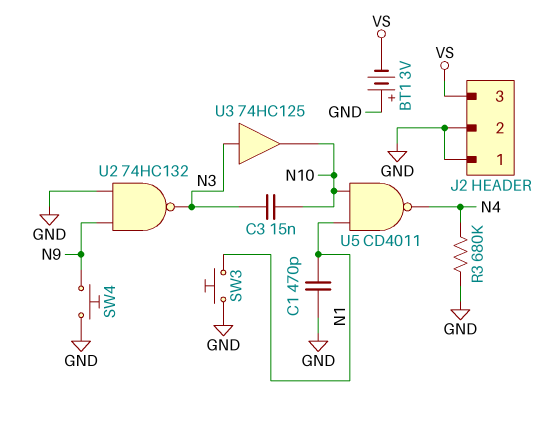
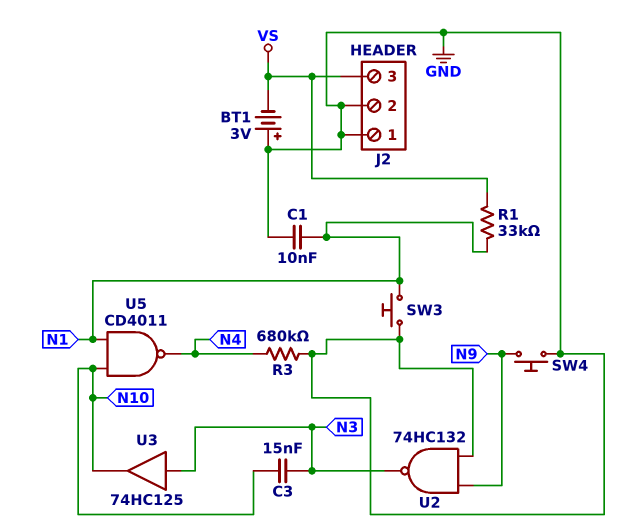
C1: 470pF (GND, N1) -> 10nF (GND, N1)
R1: none -> 33k (N1, VS)

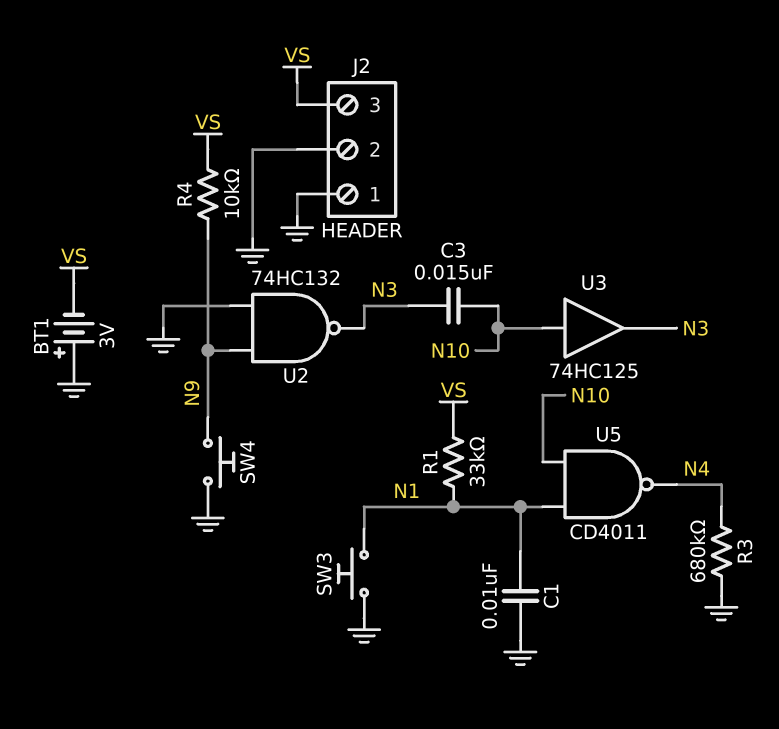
R4: none -> 10k (N9, VS)
U3: buffer 74HC125 (in N3, out N10) -> buffer 74HC125 (in N10, out N3)

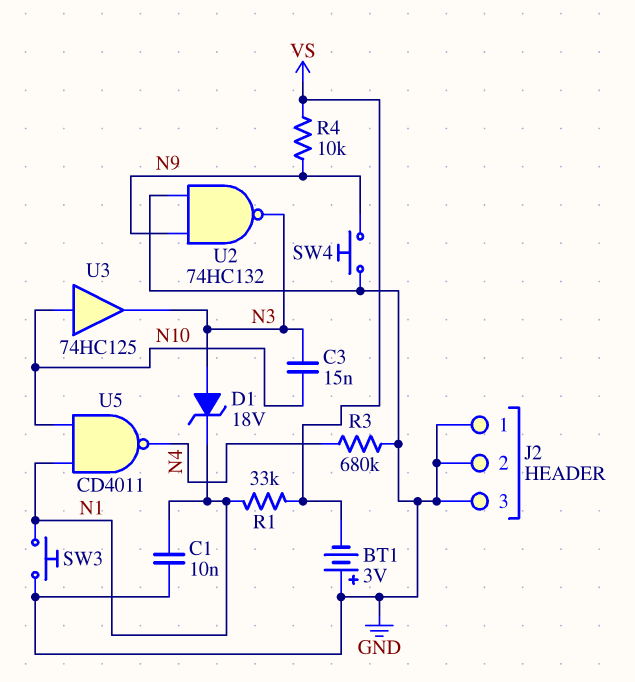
D1: none -> zener 18V (A N3, K N1)
J2 pin 3: VS -> GND

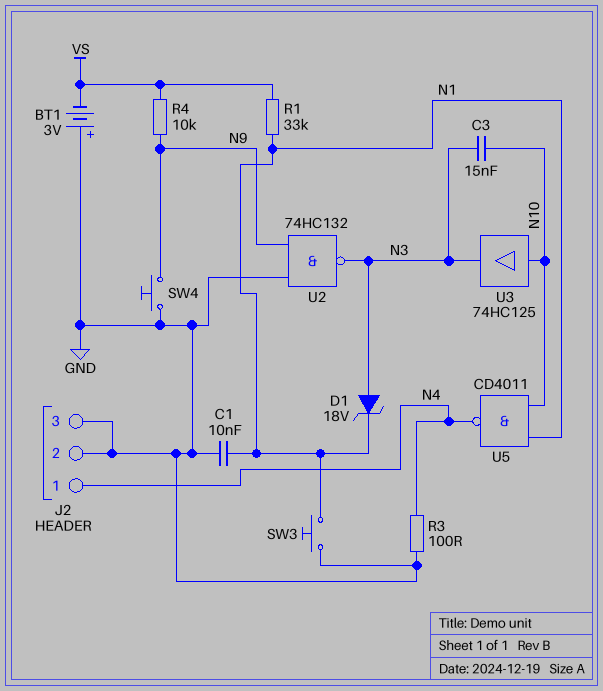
J2 pin 1: GND -> N4
R3: 680k (GND, N4) -> 100 (GND, N4)

